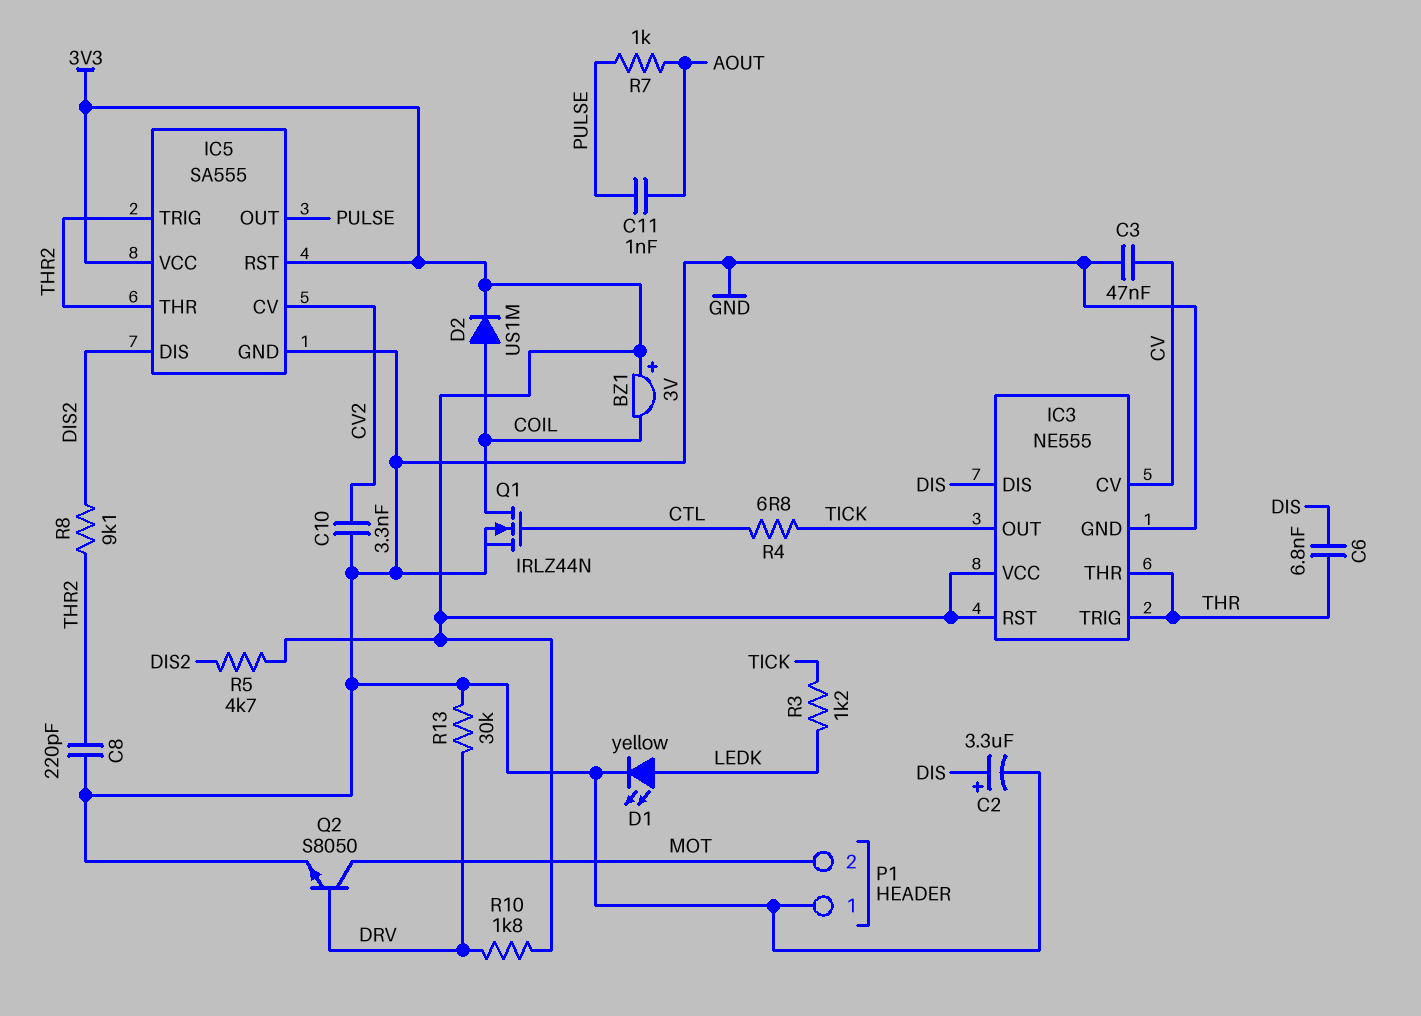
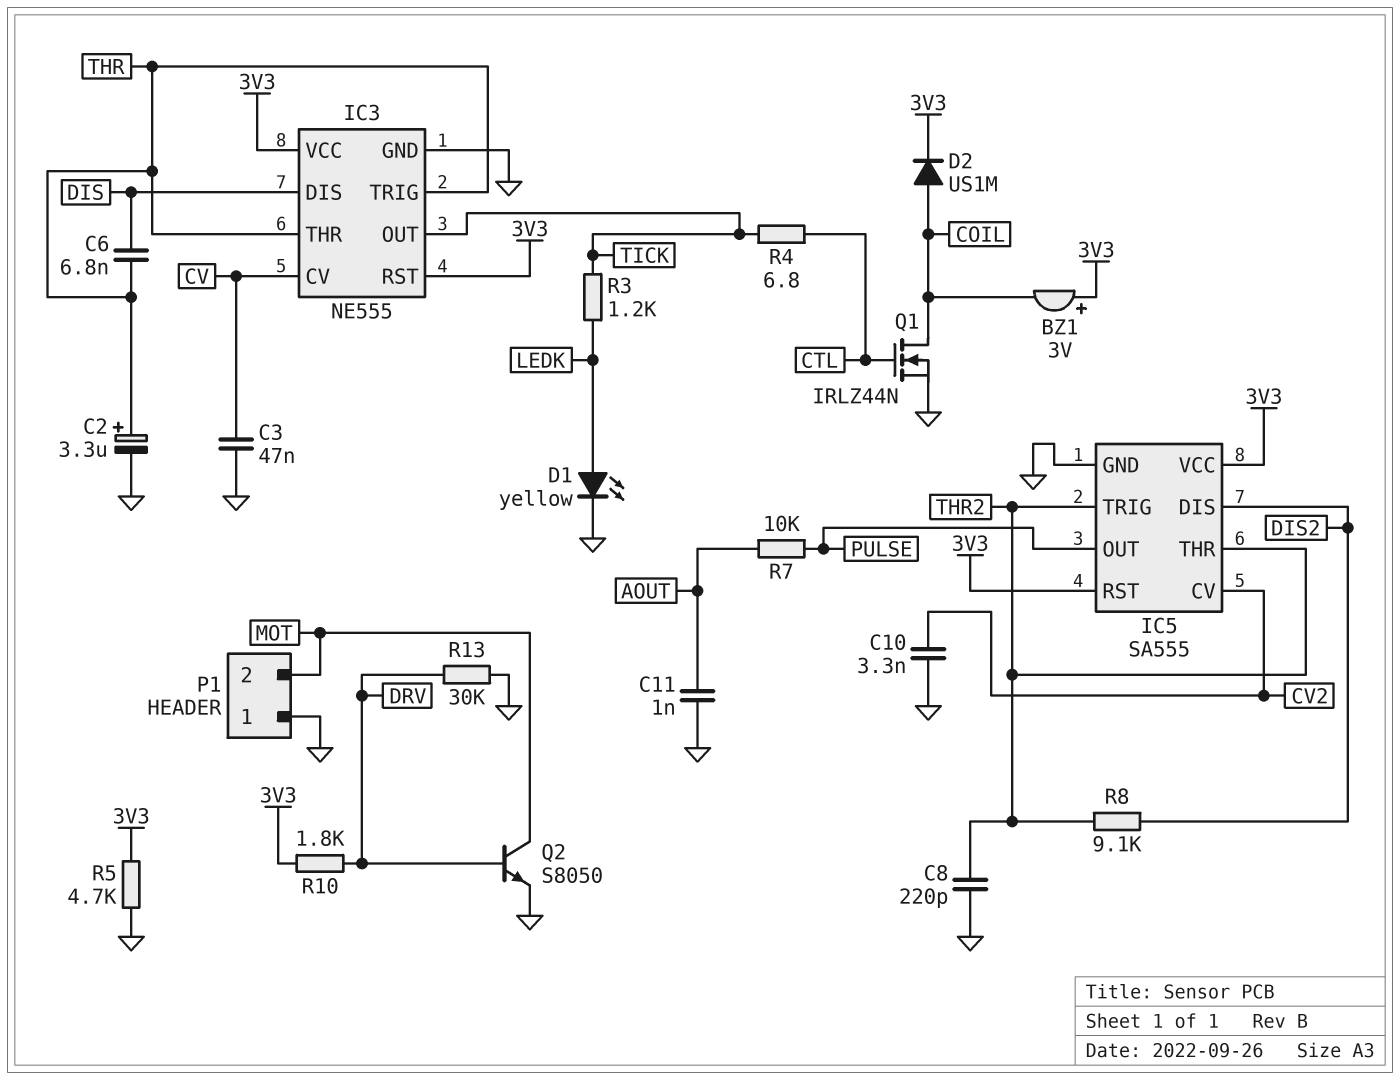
C2: 3.3uF (plus DIS, minus GND) -> 3.3uF (plus THR, minus GND)
C11: 1nF (AOUT, PULSE) -> 1nF (AOUT, GND)
R5: 4.7k (3V3, DIS2) -> 4.7k (3V3, GND)
R7: 1k (AOUT, PULSE) -> 10k (AOUT, PULSE)

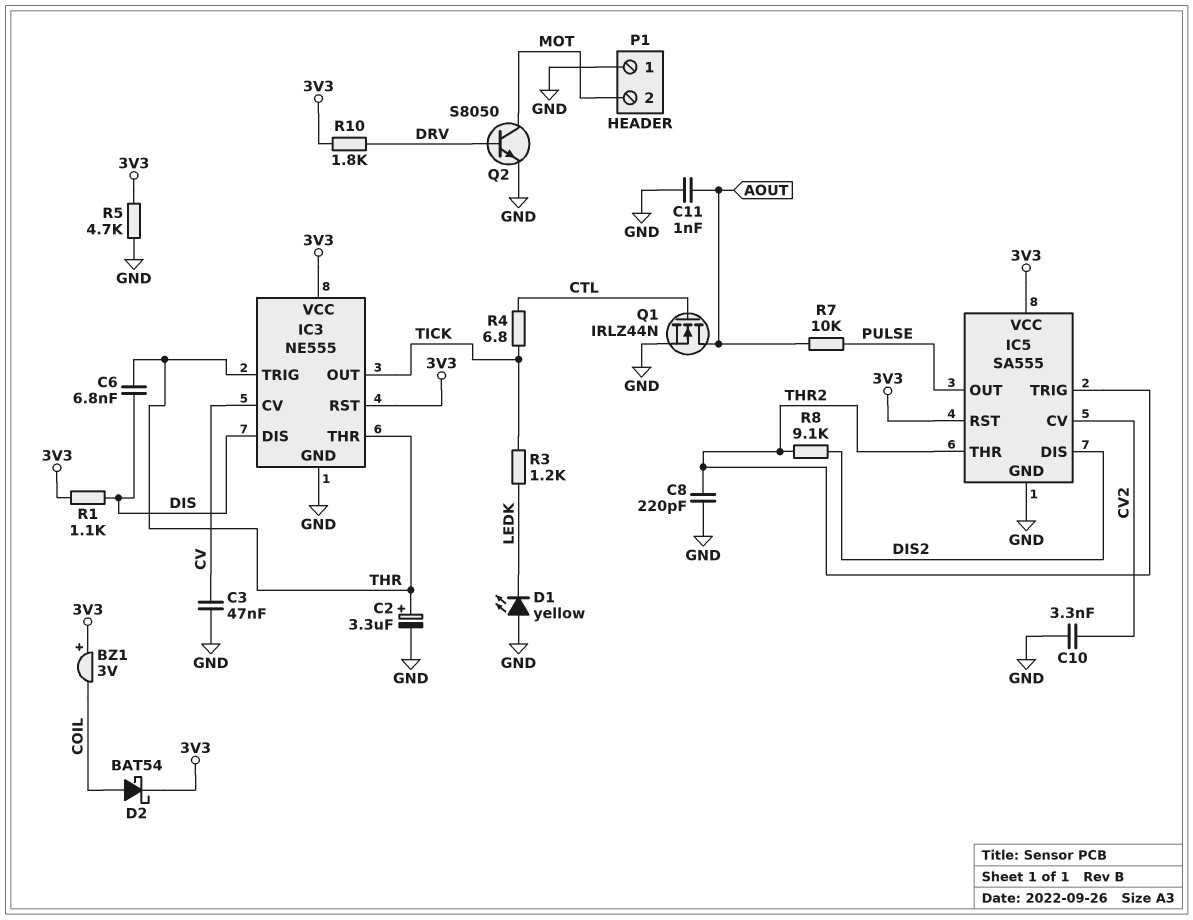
D1: LED yellow (A LEDK, K GND) -> LED yellow (A GND, K LEDK)
D2: diode US1M (A COIL, K 3V3) -> schottky BAT54 (A COIL, K 3V3)
Q1: NMOS IRLZ44N (G CTL, D COIL, S GND) -> NMOS IRLZ44N (G CTL, D AOUT, S GND)
R1: none -> 1.1k (3V3, DIS)
R13: 30k (DRV, GND) -> none

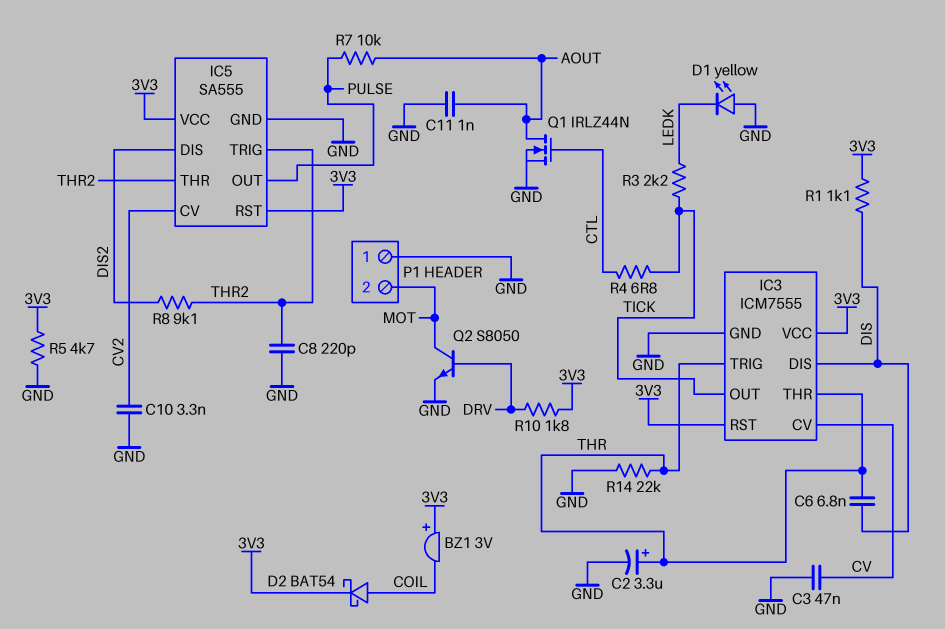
IC3: NE555 -> ICM7555
R3: 1.2k (LEDK, TICK) -> 2.2k (LEDK, TICK)
R14: none -> 22k (GND, THR)

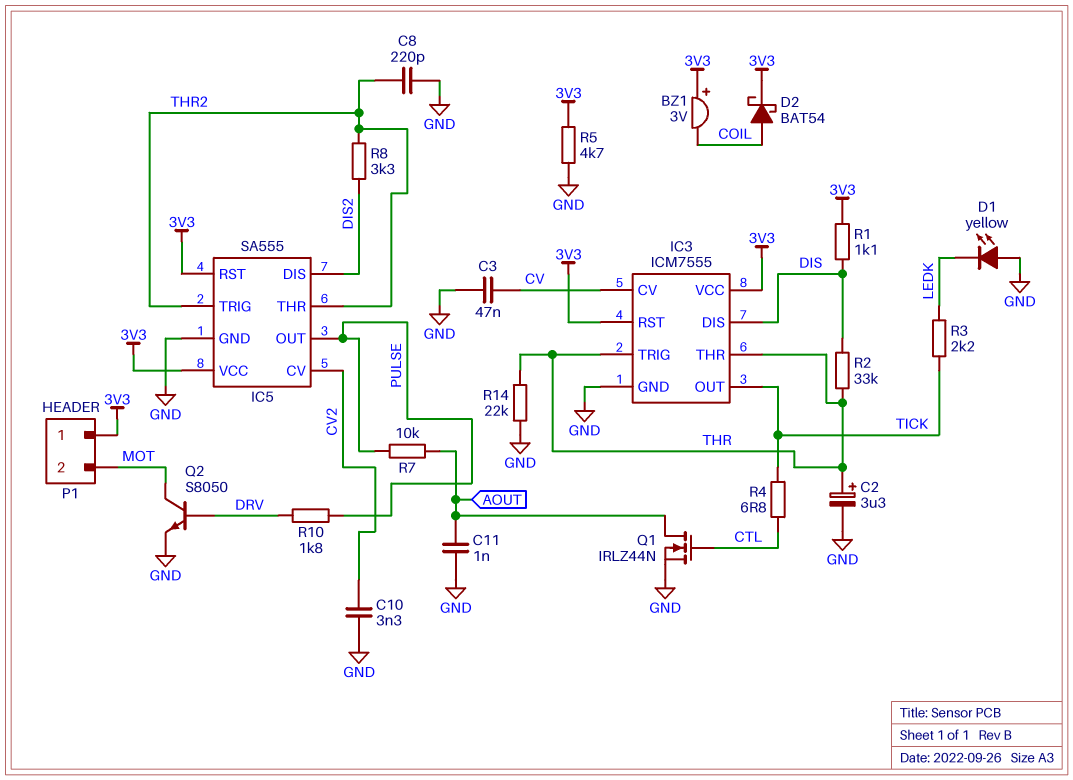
C6: 6.8nF (DIS, THR) -> none
P1 pin 1: GND -> 3V3
R2: none -> 33k (DIS, THR)
R8: 9.1k (DIS2, THR2) -> 3.3k (DIS2, THR2)
R10: 1.8k (3V3, DRV) -> 1.8k (DRV, PULSE)

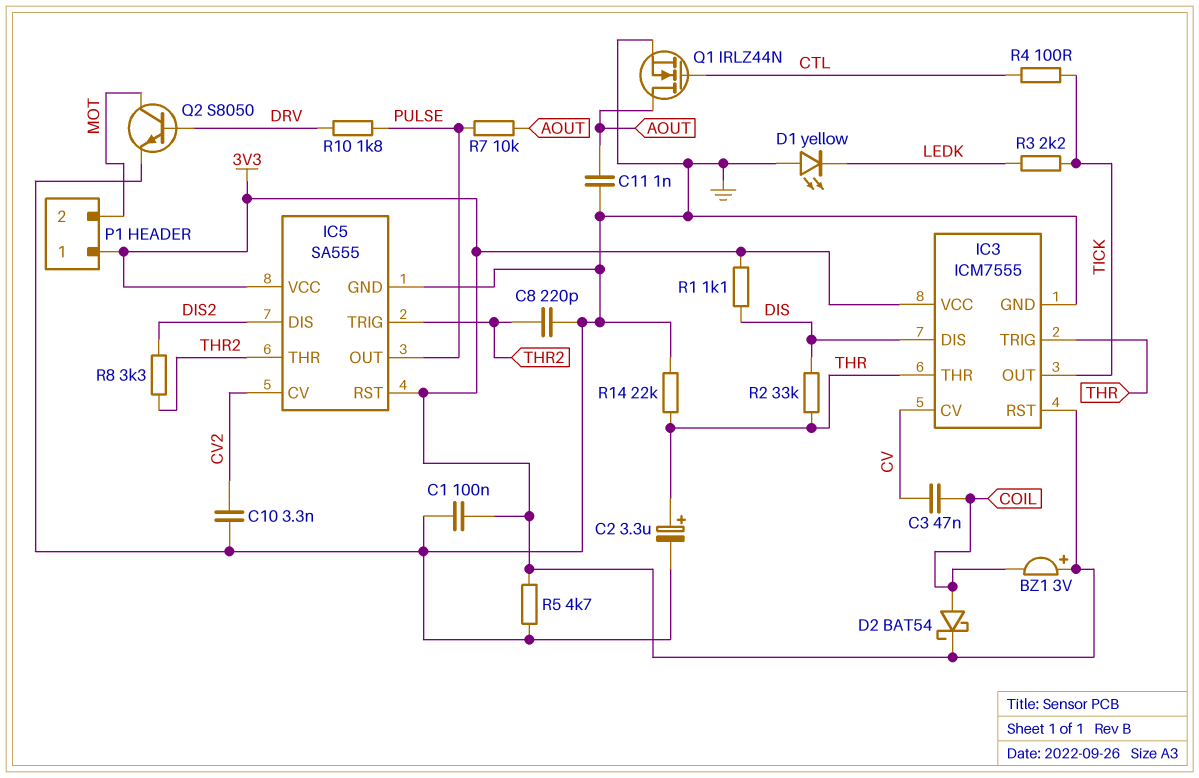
C1: none -> 100nF (3V3, GND)
C3: 47nF (CV, GND) -> 47nF (COIL, CV)
R4: 6.8 (CTL, TICK) -> 100 (CTL, TICK)

